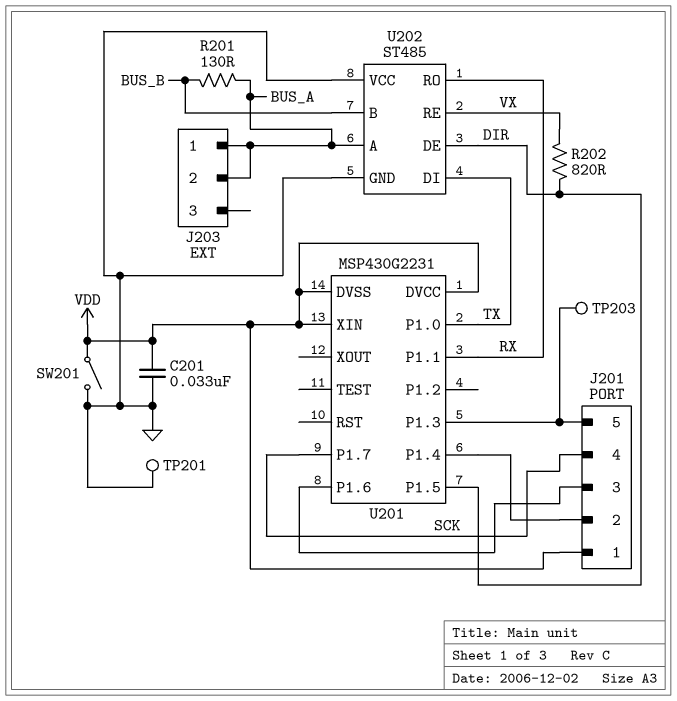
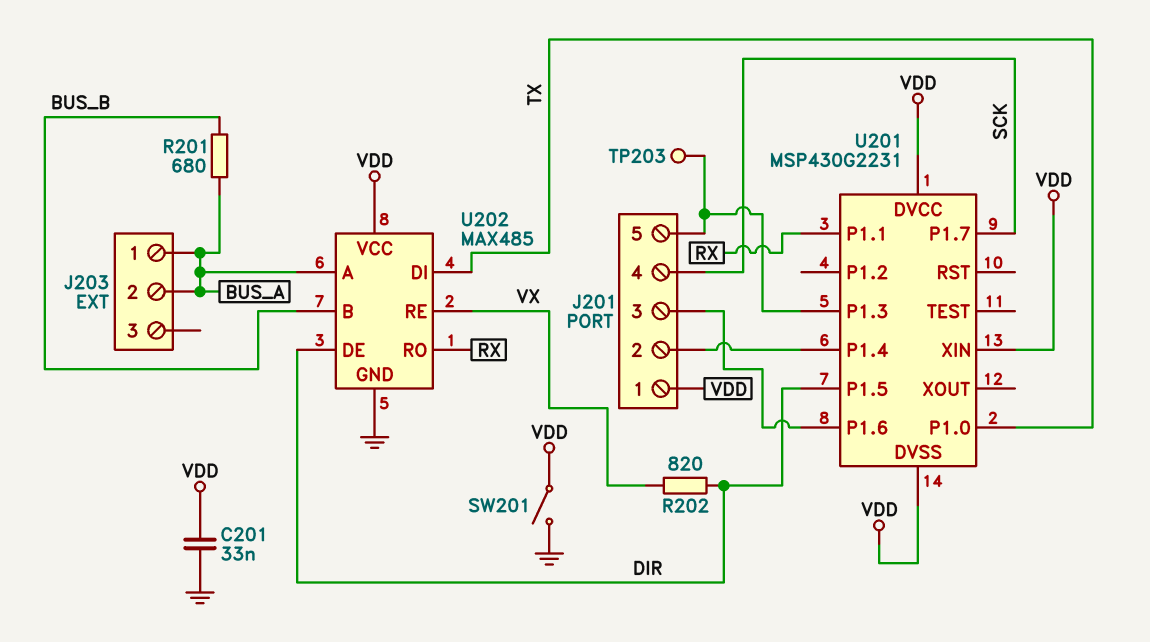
R201: 130 (BUS_A, BUS_B) -> 680 (BUS_A, BUS_B)
TP201: test point (GND) -> none
U202: ST485 -> MAX485
U202 pin VCC: GND -> VDD

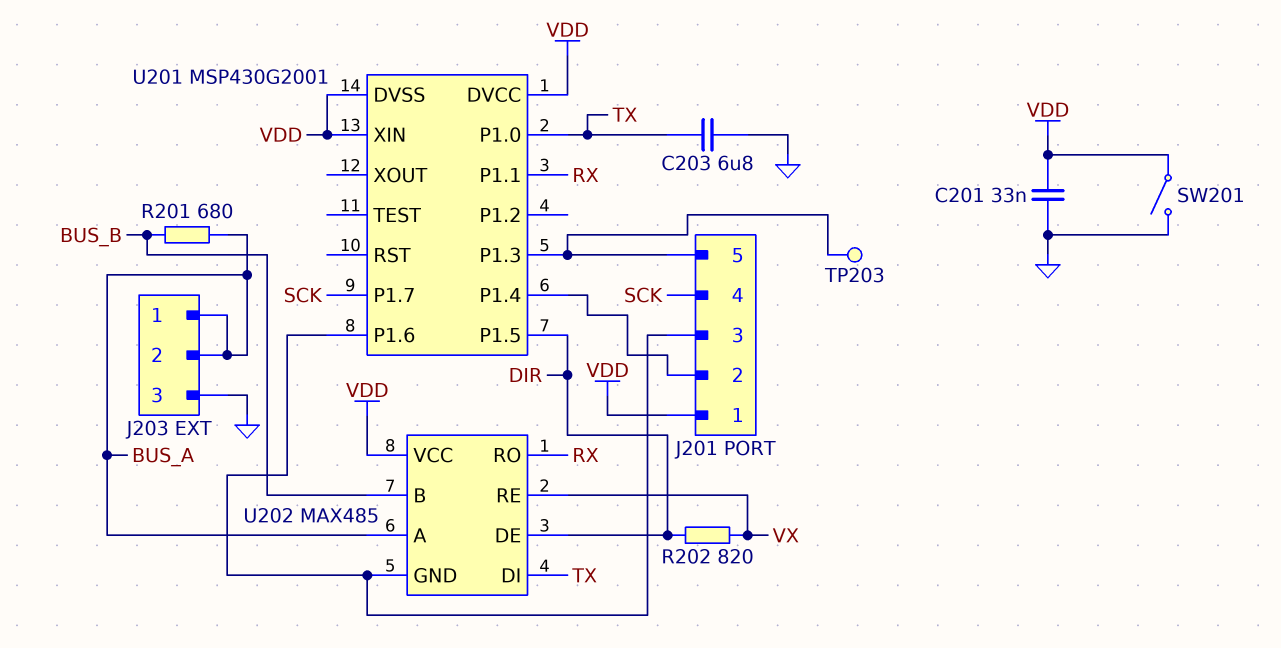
C203: none -> 6.8uF (GND, TX)
J203 pin 3: none -> GND
U201: MSP430G2231 -> MSP430G2001
U202 pin GND: GND -> J201/3

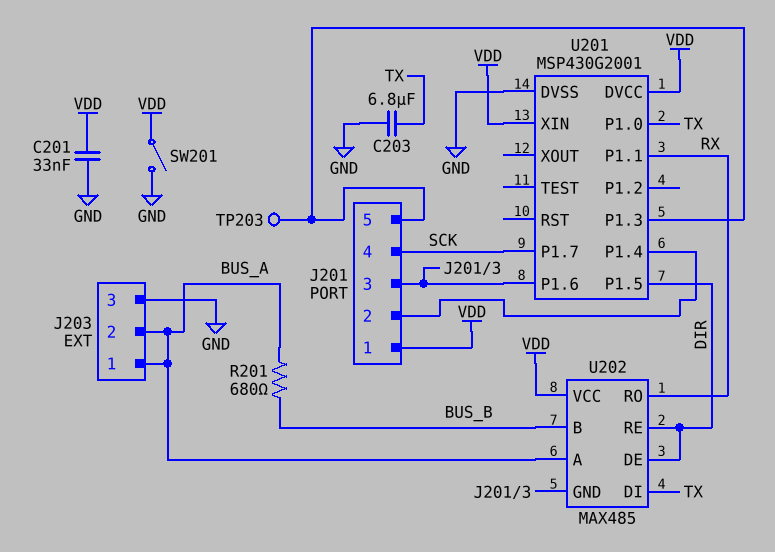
R202: 820 (DIR, VX) -> none
U201 pin DVSS: VDD -> GND
U202 pin RE: VX -> DIR

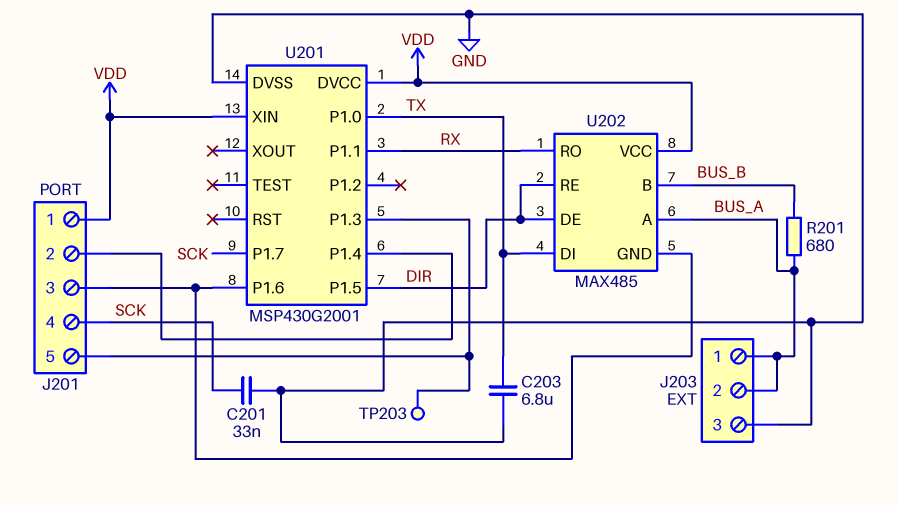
C201: 33nF (GND, VDD) -> 33nF (GND, SCK)
SW201: switch (GND, VDD) -> none

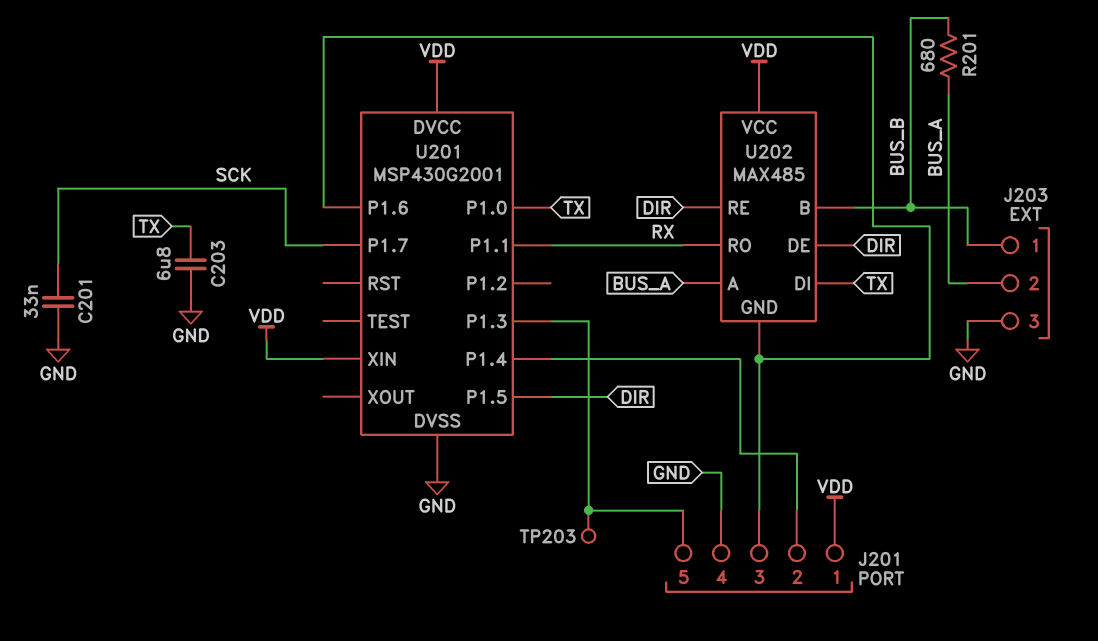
J201 pin 4: SCK -> GND
J203 pin 1: BUS_A -> BUS_B

